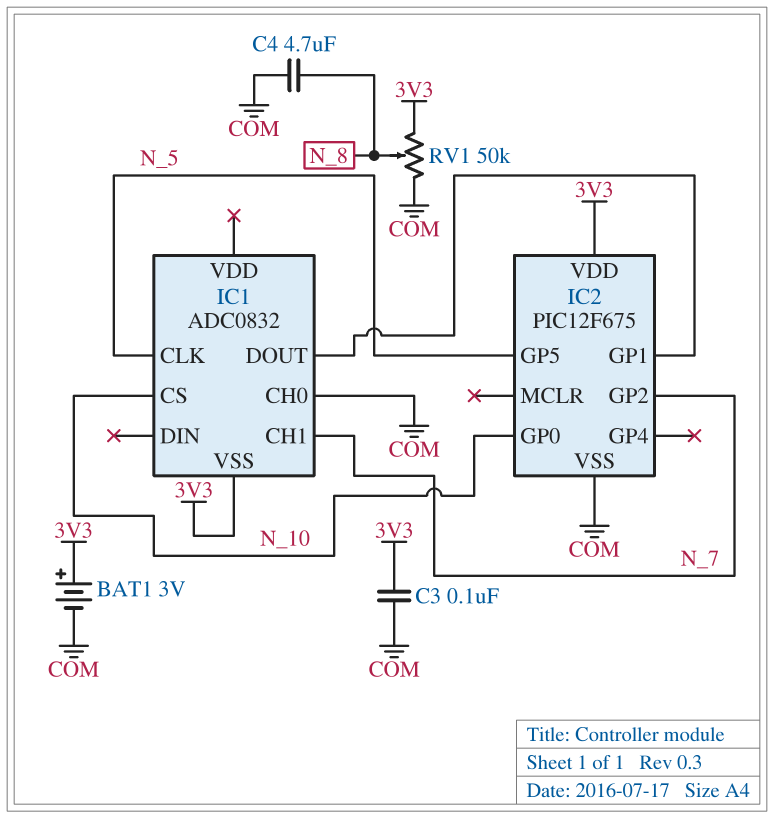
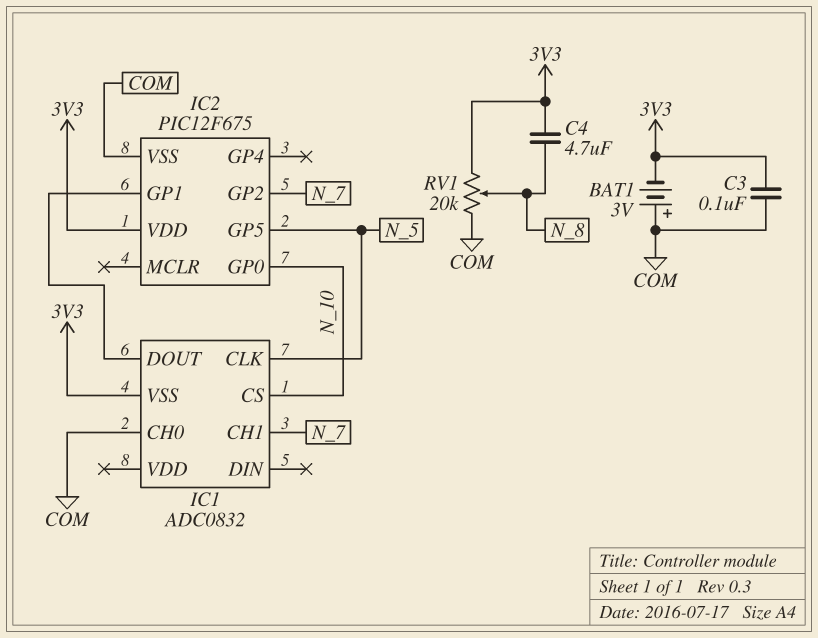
BAT1: 3V (plus 3V3, minus COM) -> 3V (plus COM, minus 3V3)
C4: 4.7uF (COM, N_8) -> 4.7uF (3V3, N_8)
RV1: 50k (3V3, COM, wiper N_8) -> 20k (3V3, COM, wiper N_8)

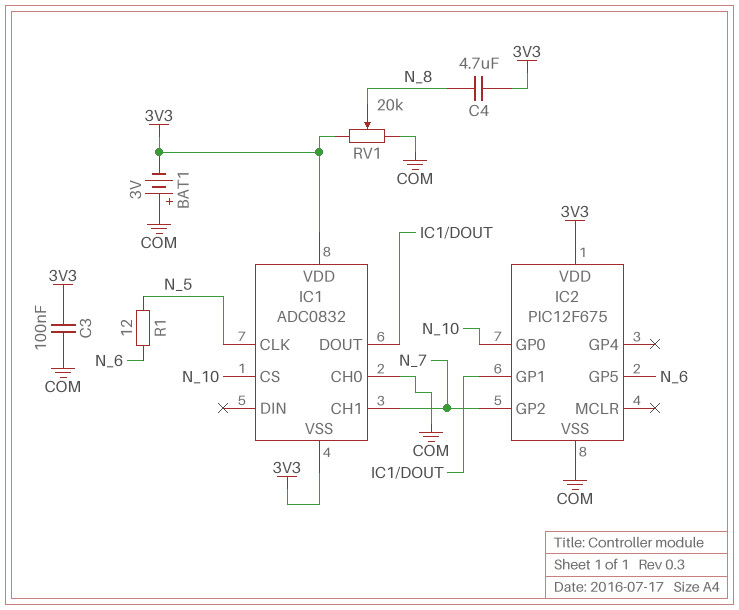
IC1 pin VDD: none -> 3V3
IC2 pin GP5: N_5 -> N_6
R1: none -> 12 (N_5, N_6)

